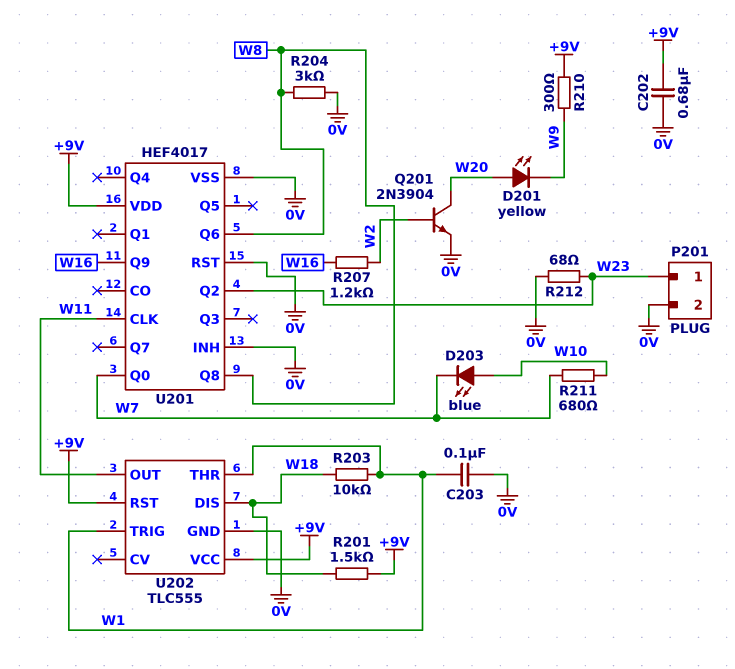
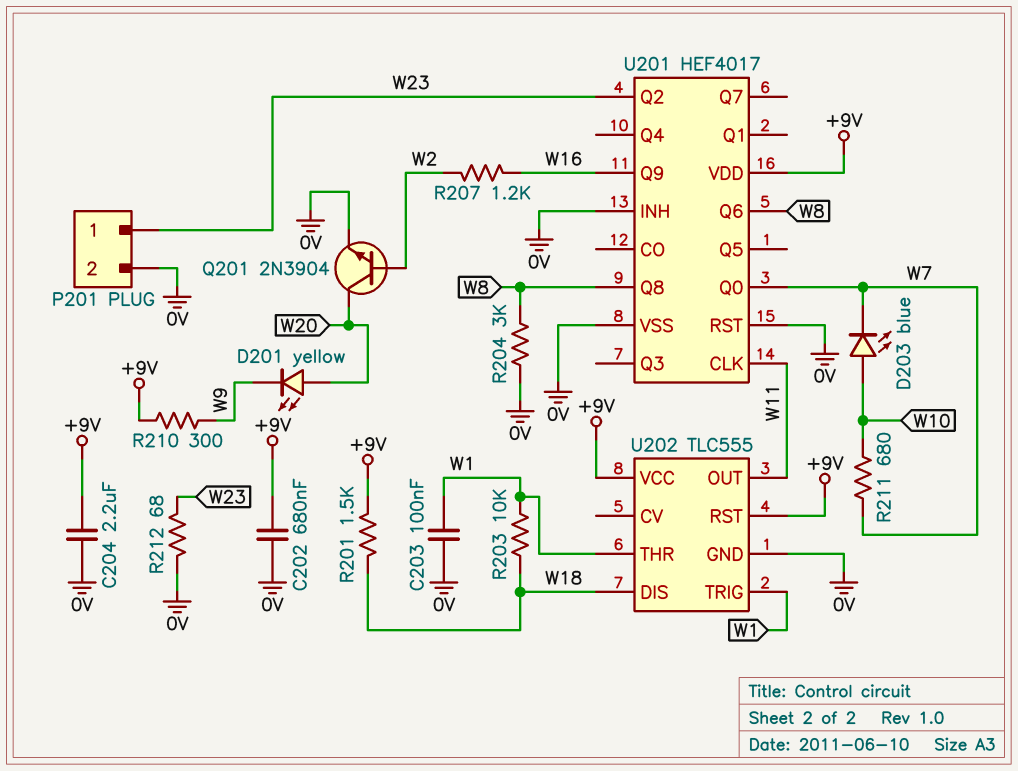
C204: none -> 2.2uF (+9V, 0V)

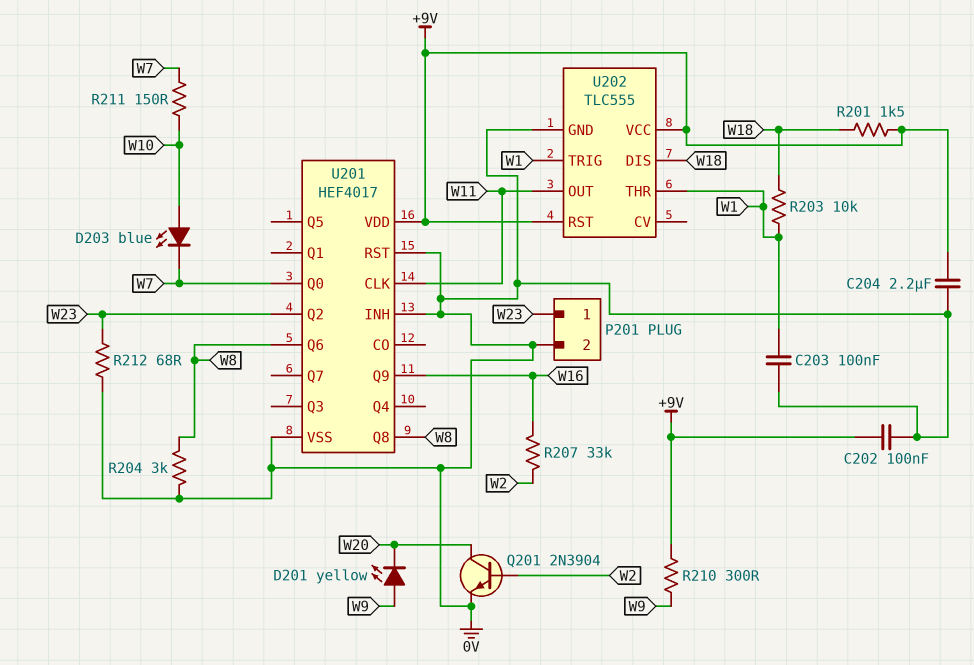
C202: 680nF (+9V, 0V) -> 100nF (+9V, 0V)
D201: LED yellow (A W20, K W9) -> LED yellow (A W9, K W20)
R207: 1.2k (W2, W16) -> 33k (W2, W16)
R211: 680 (W7, W10) -> 150 (W7, W10)

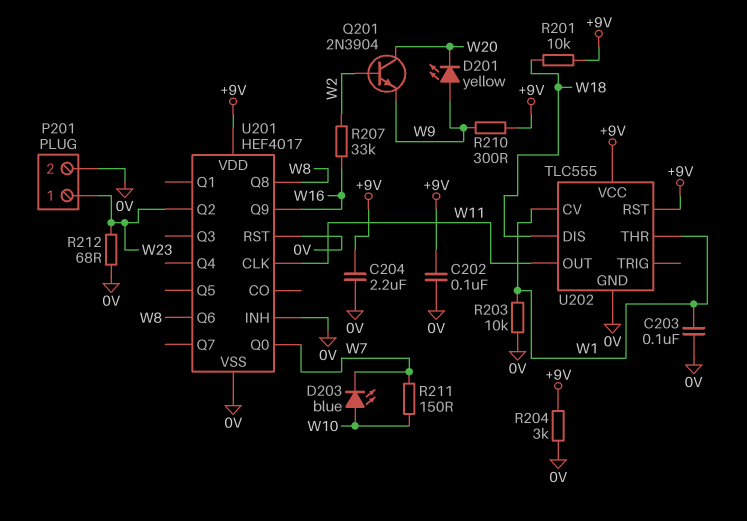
Q201: NPN 2N3904 (B W2, C W20, E 0V) -> NPN 2N3904 (B W2, C W20, E W9)
R201: 1.5k (+9V, W18) -> 10k (+9V, W18)
R203: 10k (W1, W18) -> 10k (0V, W1)
R204: 3k (0V, W8) -> 3k (+9V, 0V)
U202 pin CV: none -> W1
U202 pin TRIG: W1 -> none

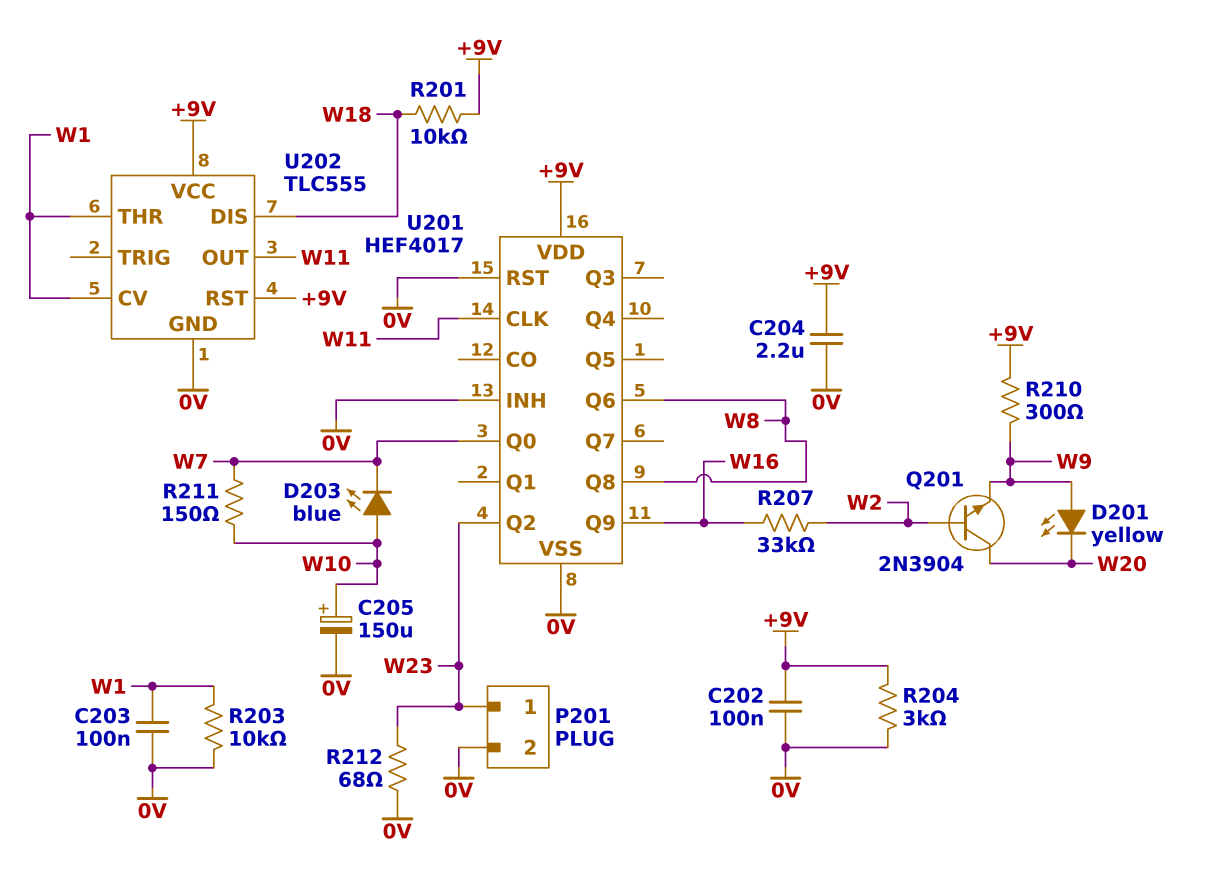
C205: none -> 150uF (plus W10, minus 0V)

